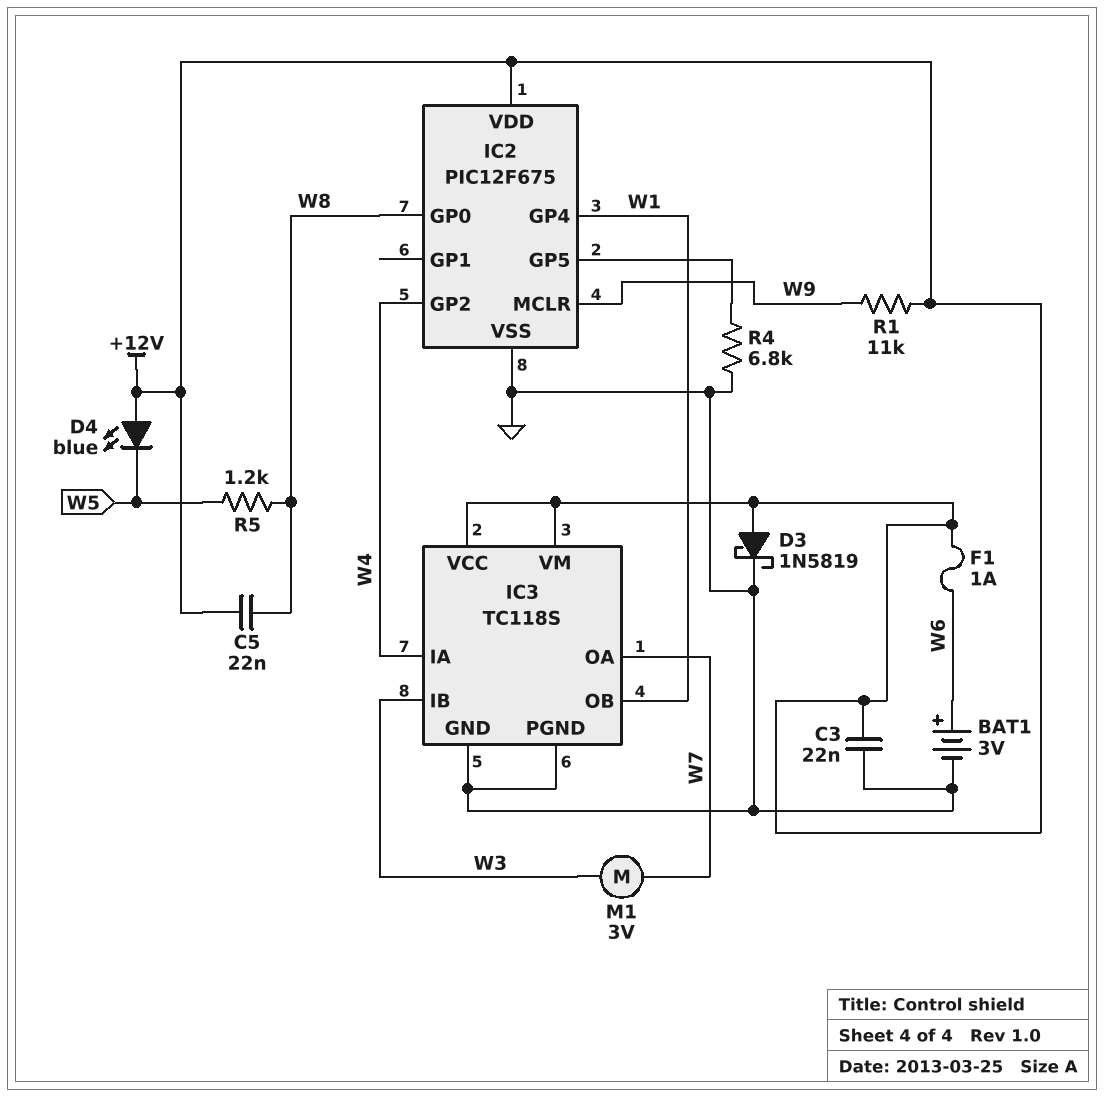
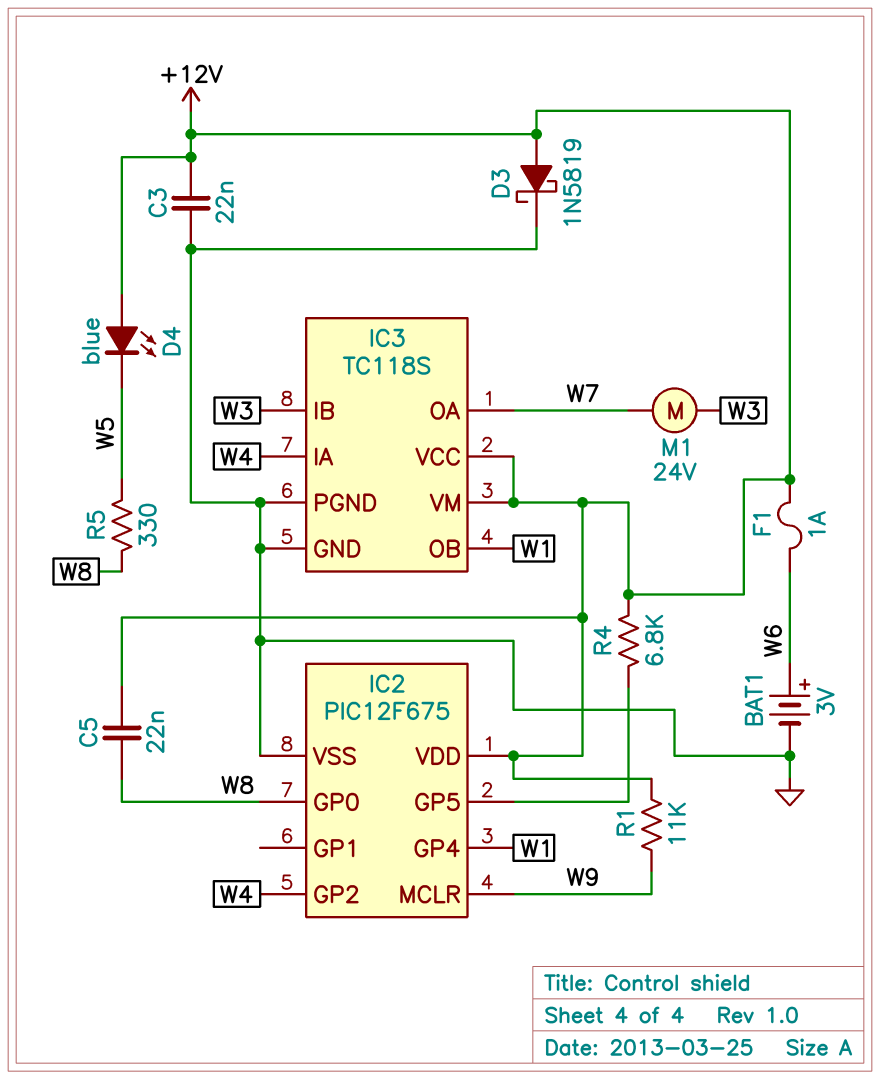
M1: motor 3V (W3, W7) -> motor 24V (W3, W7)
R4: 6.8k (GND, IC2/GP5) -> 6.8k (+12V, IC2/GP5)
R5: 1.2k (W5, W8) -> 330 (W5, W8)

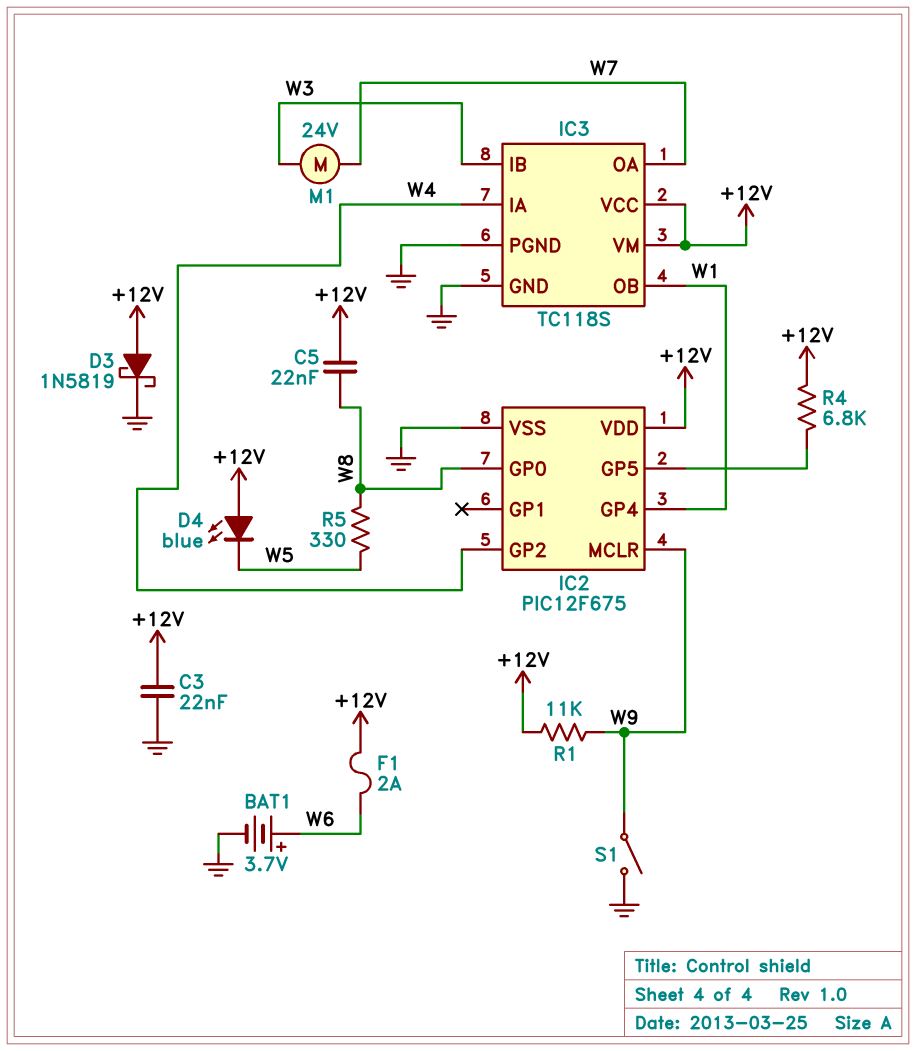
BAT1: 3V (plus W6, minus GND) -> 3.7V (plus W6, minus GND)
F1: 1A (+12V, W6) -> 2A (+12V, W6)
S1: none -> switch (GND, W9)

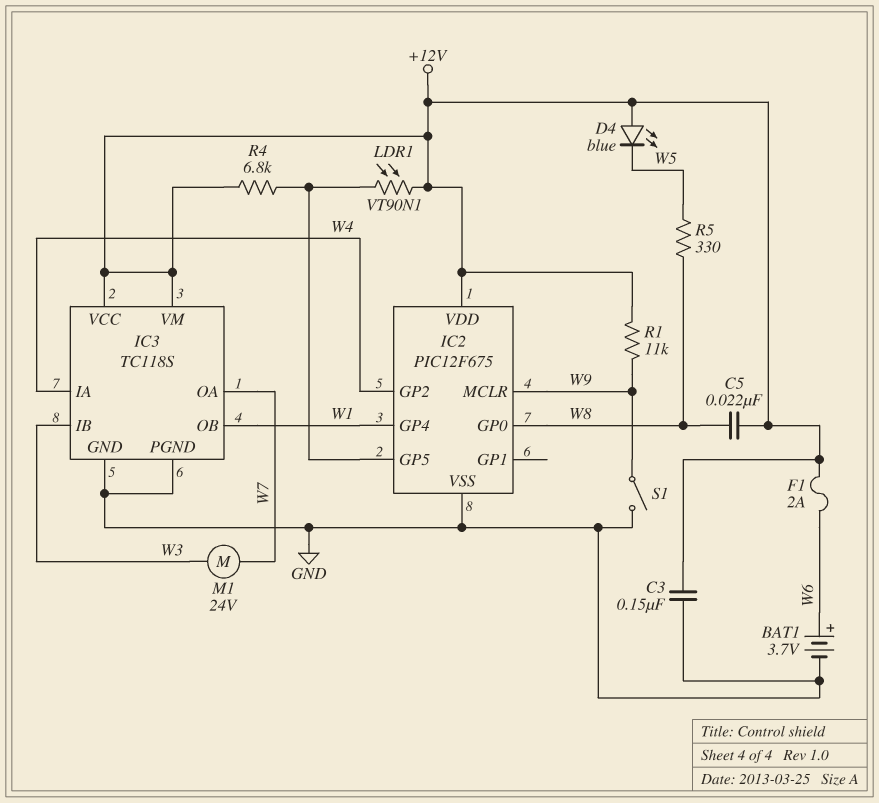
C3: 22nF (+12V, GND) -> 150nF (+12V, GND)
D3: schottky 1N5819 (A +12V, K GND) -> none
LDR1: none -> VT90N1 (+12V, IC2/GP5)

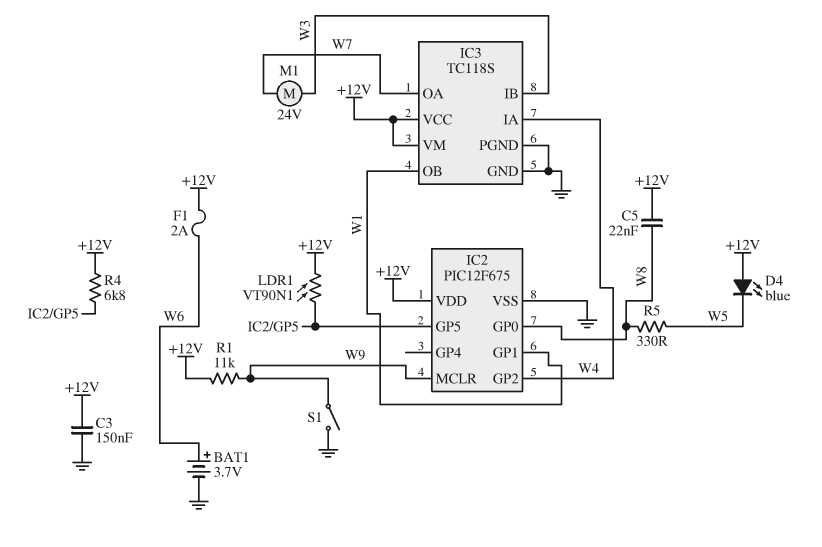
IC2 pin GP1: none -> W1
IC2 pin GP4: W1 -> none

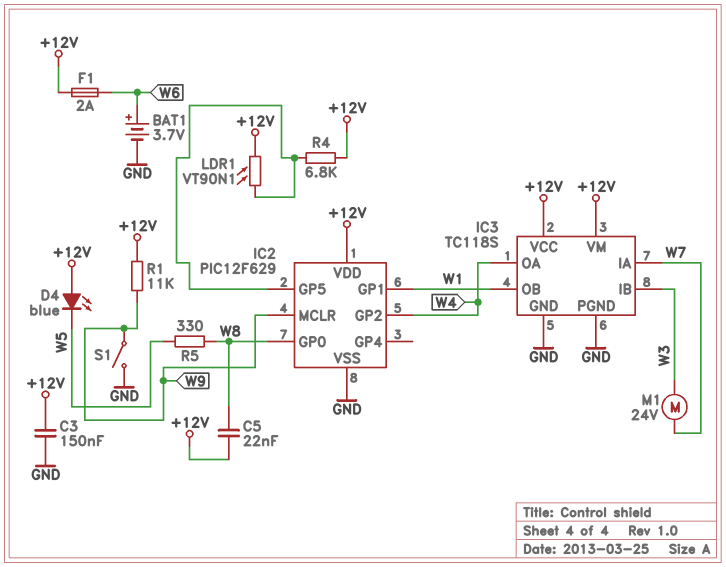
IC2: PIC12F675 -> PIC12F629
IC3 pin IA: W4 -> W7
IC3 pin OA: W7 -> W4

